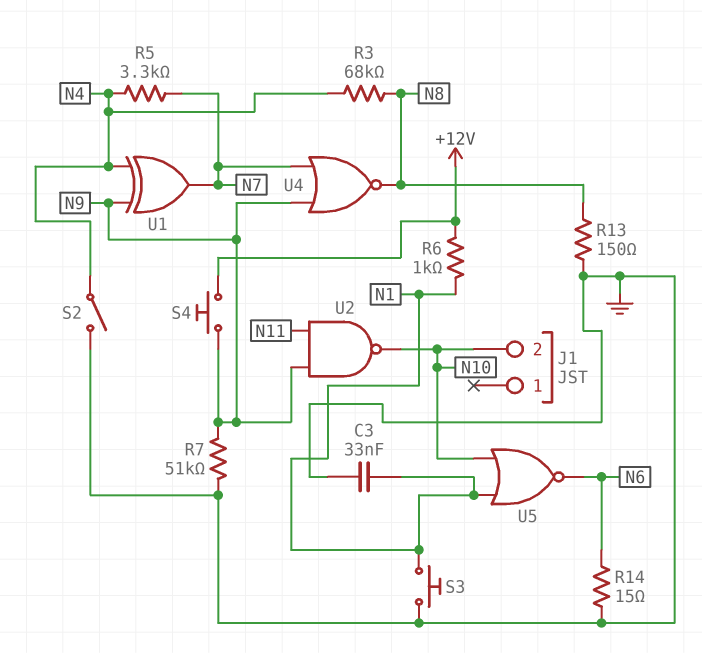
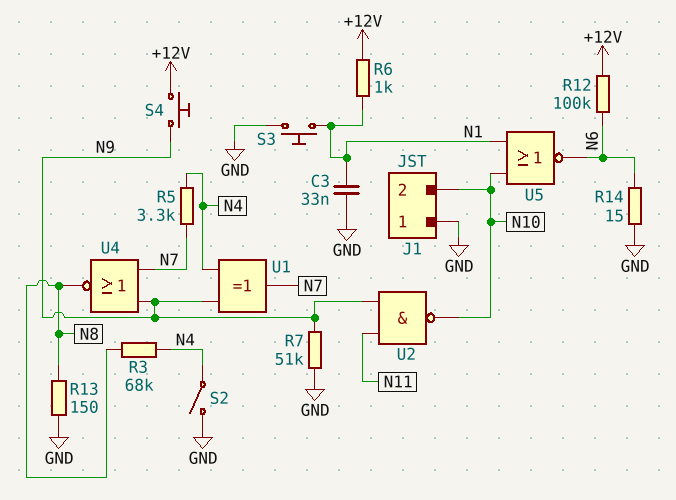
J1 pin 1: none -> GND
R12: none -> 100k (+12V, N6)

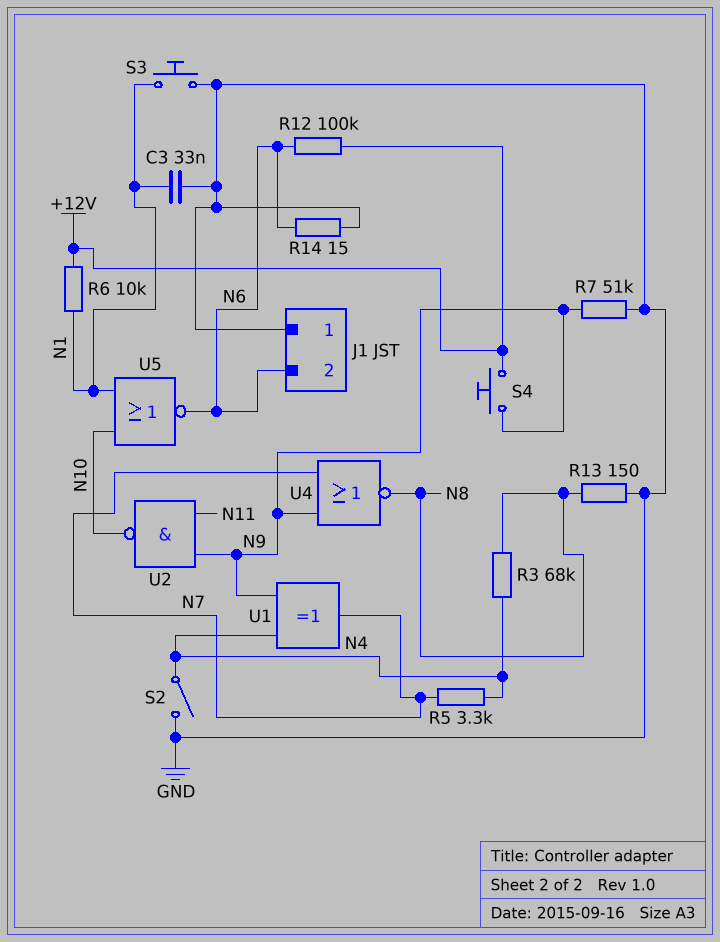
J1 pin 2: N10 -> N6
R6: 1k (+12V, N1) -> 10k (+12V, N1)

